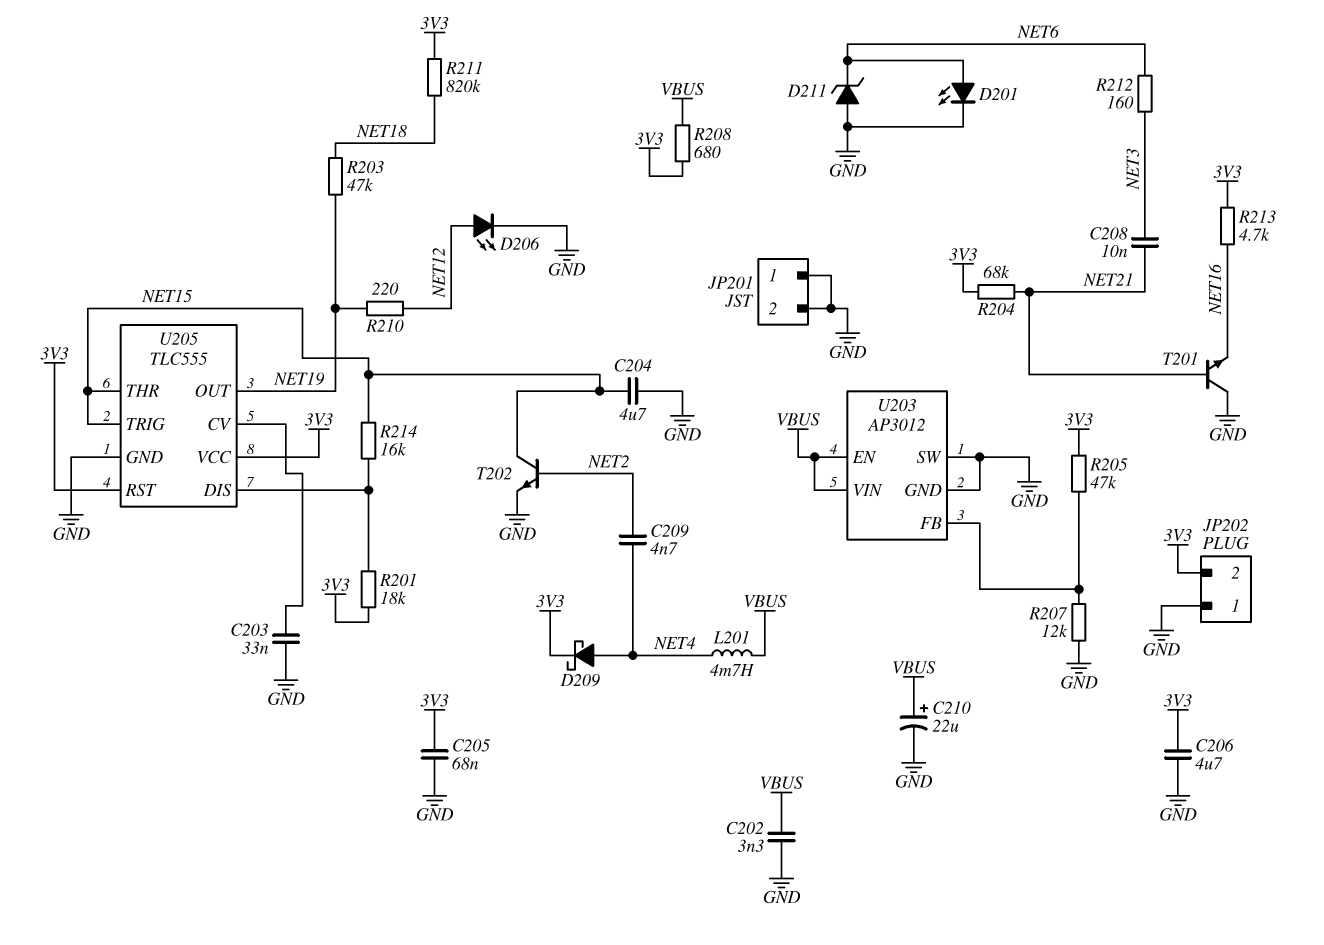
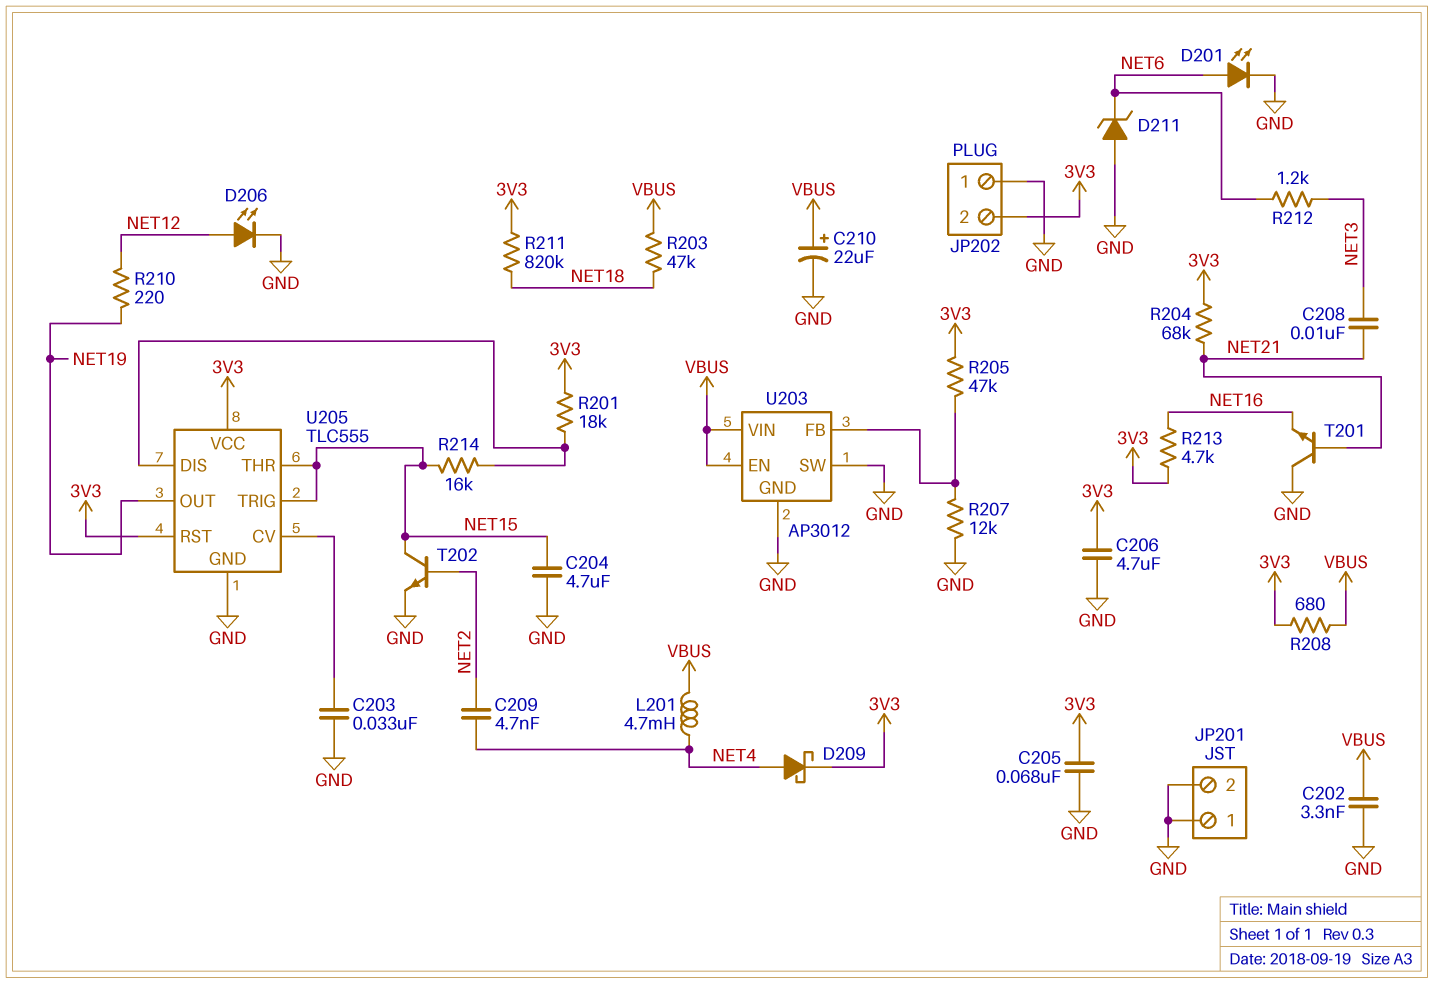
R203: 47k (NET18, NET19) -> 47k (NET18, VBUS)
R212: 160 (NET3, NET6) -> 1.2k (NET3, NET6)

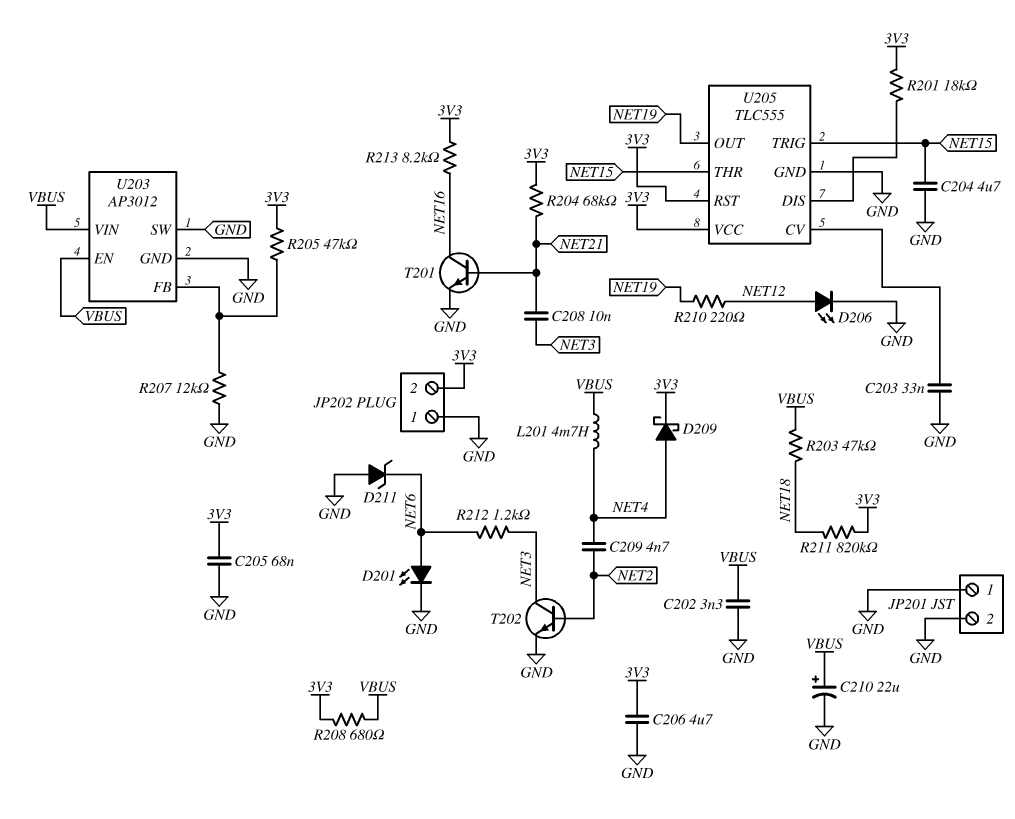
R213: 4.7k (3V3, NET16) -> 8.2k (3V3, NET16)
R214: 16k (NET15, U205/DIS) -> none
T201: NPN (B NET21, C GND, E NET16) -> NPN (B NET21, C NET16, E GND)
T202: NPN (B NET2, C NET15, E GND) -> NPN (B NET2, C NET3, E GND)

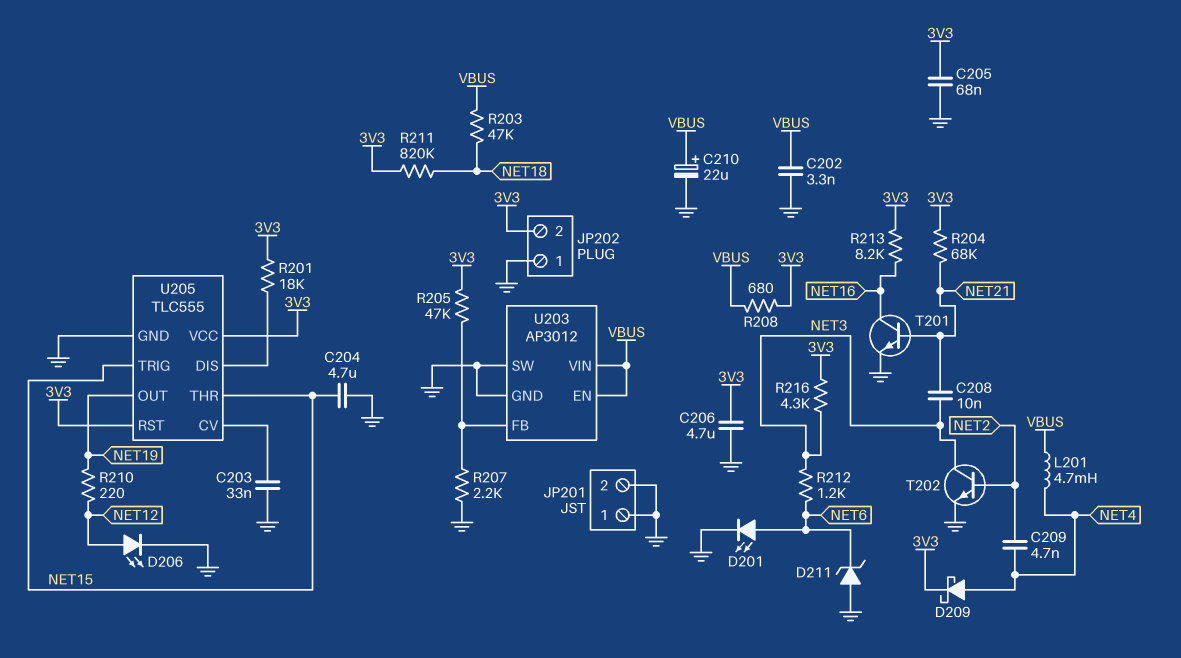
R207: 12k (GND, U203/FB) -> 2.2k (GND, U203/FB)
R216: none -> 4.3k (3V3, NET3)

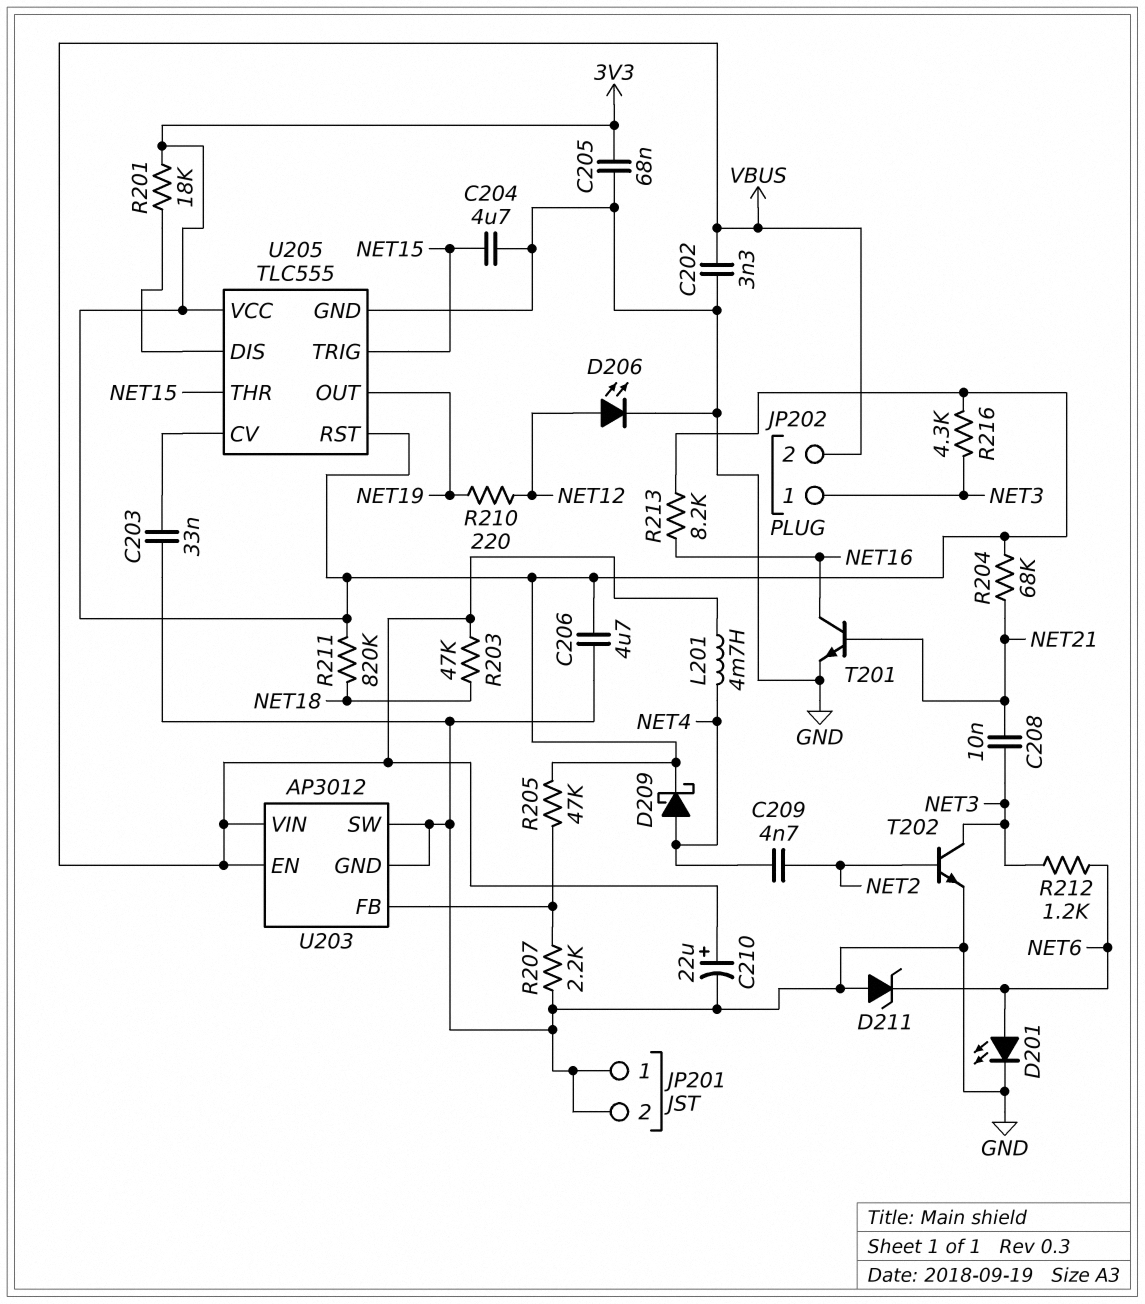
JP202 pin 1: GND -> NET3
JP202 pin 2: 3V3 -> VBUS
R208: 680 (3V3, VBUS) -> none

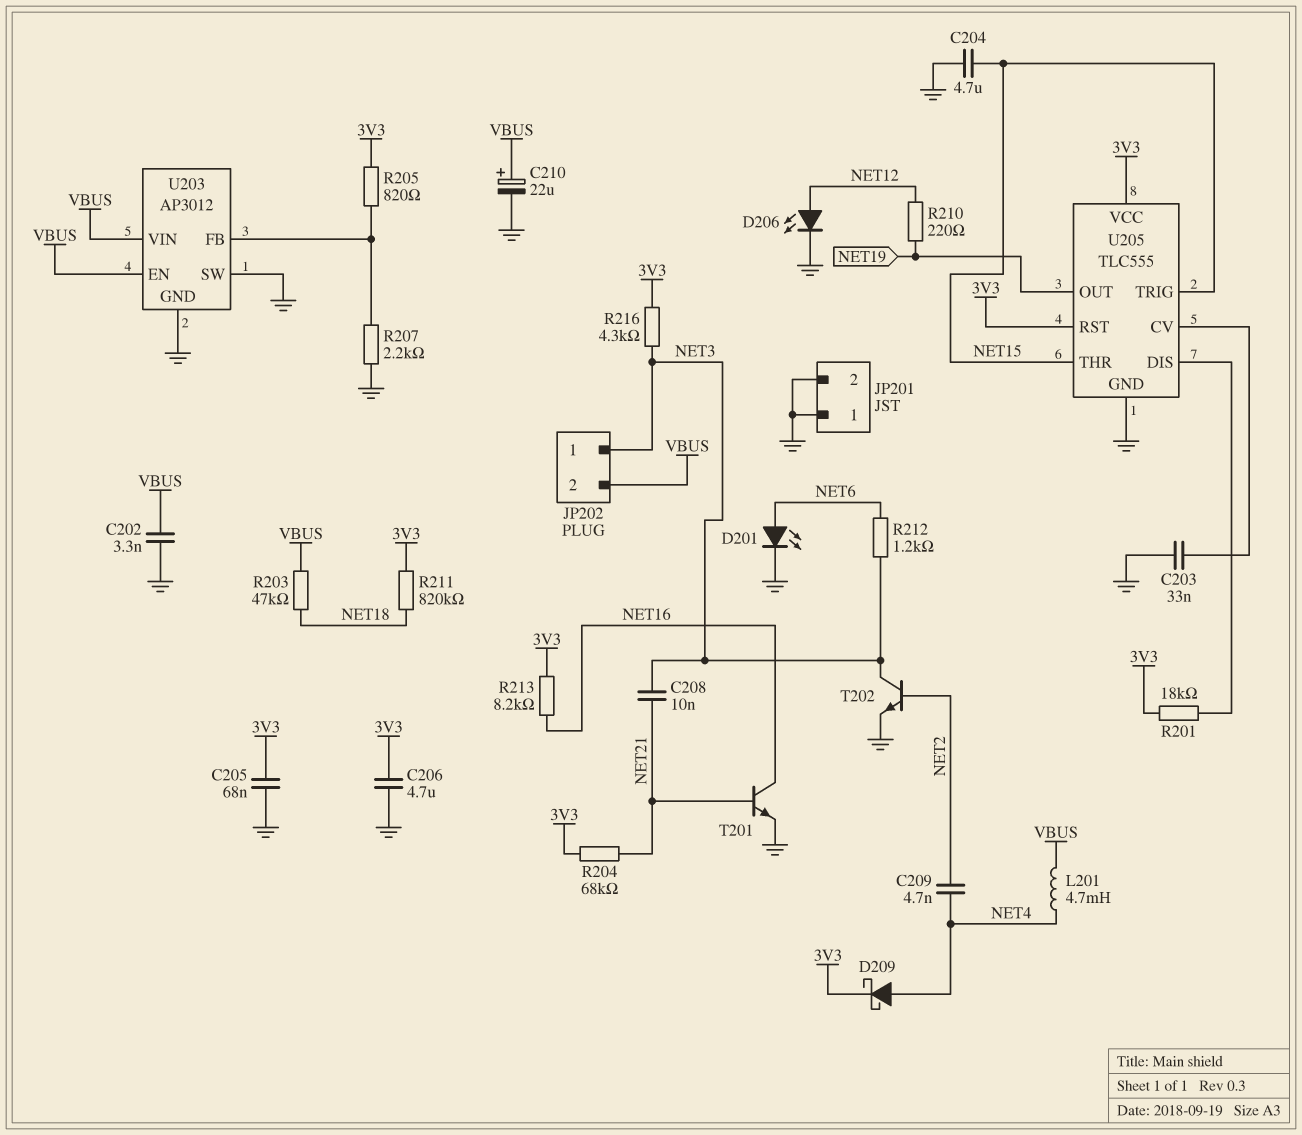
D211: zener (A GND, K NET6) -> none
R205: 47k (3V3, U203/FB) -> 820 (3V3, U203/FB)

